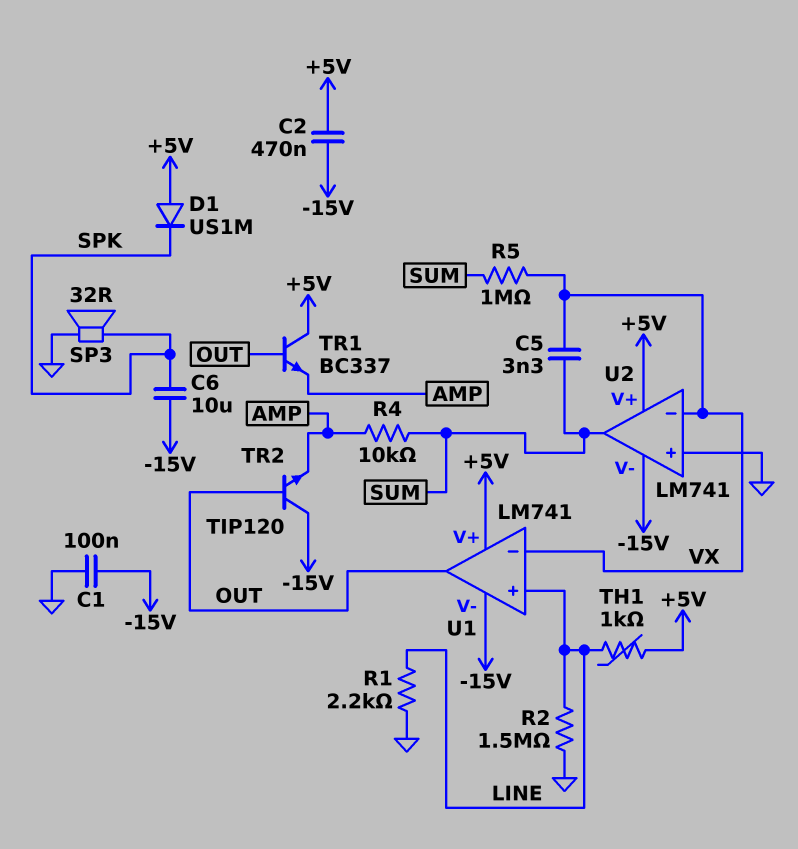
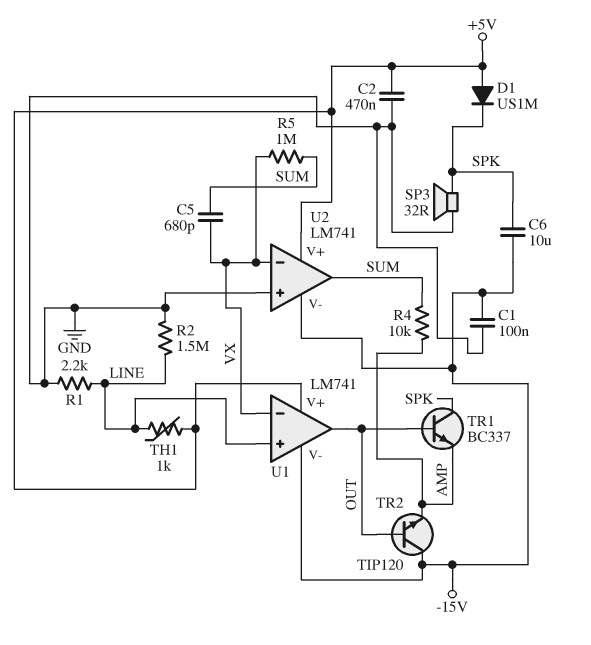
C2: 470nF (+5V, -15V) -> 470nF (+5V, GND)
C5: 3.3nF (SUM, VX) -> 680pF (SUM, VX)
TR1: NPN BC337 (B OUT, C +5V, E AMP) -> NPN BC337 (B OUT, C SPK, E AMP)

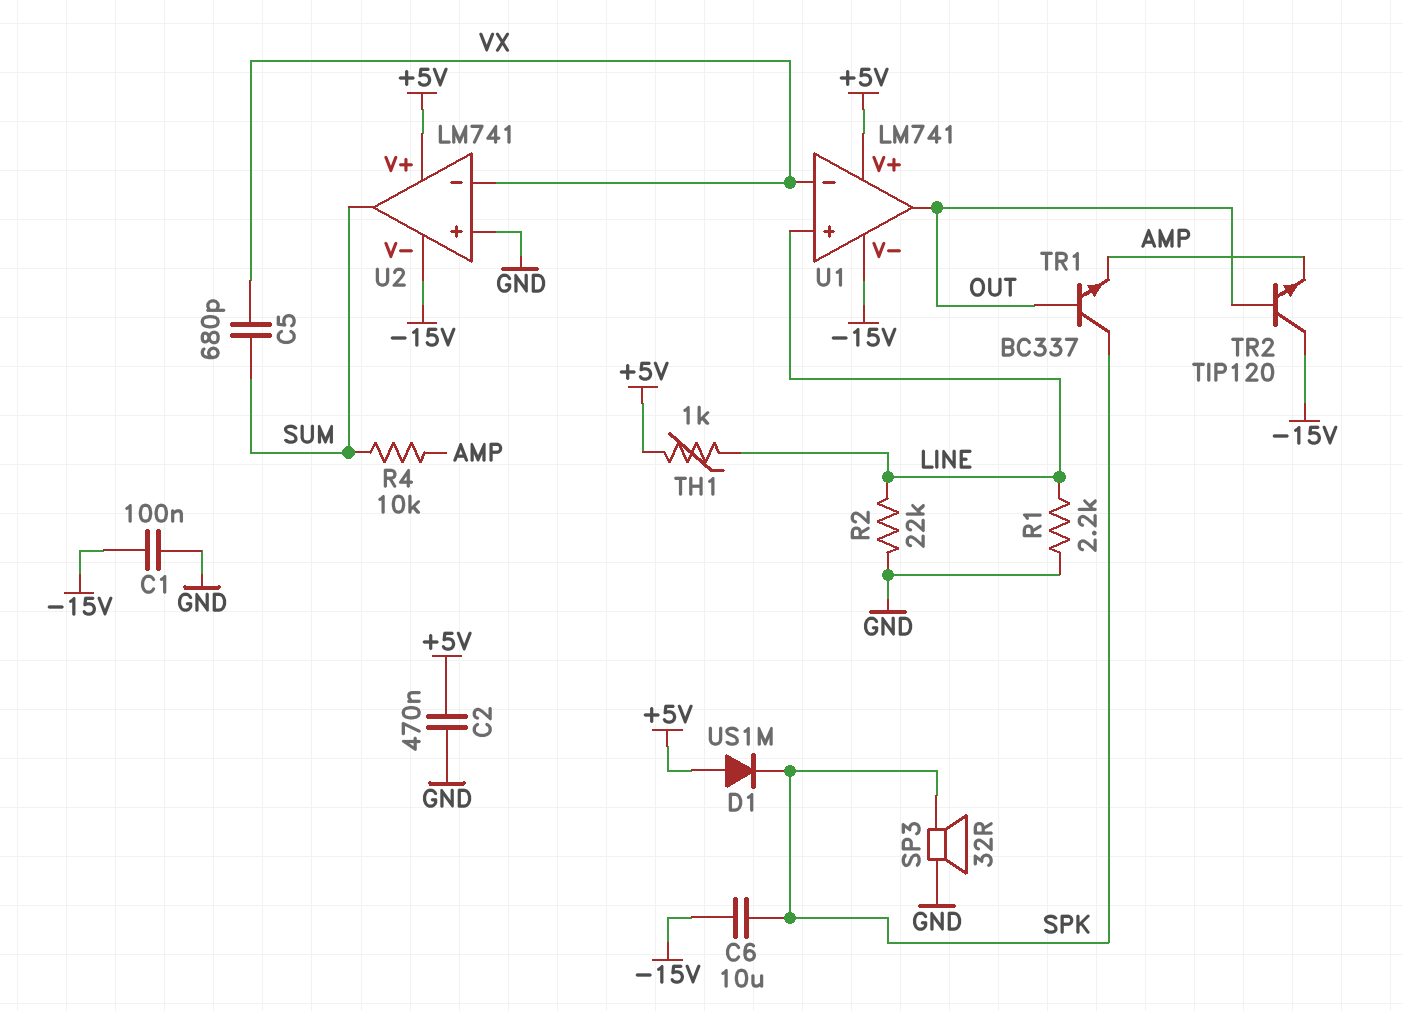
R2: 1.5M (GND, LINE) -> 22k (GND, LINE)
R5: 1M (SUM, VX) -> none

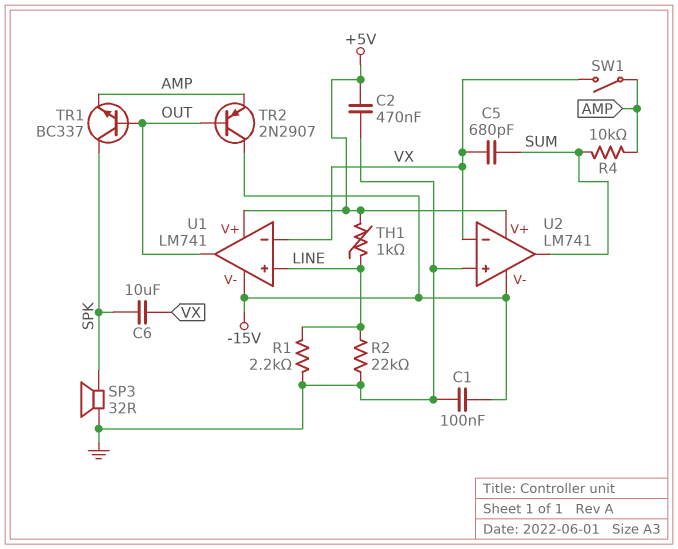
C6: 10uF (-15V, SPK) -> 10uF (SPK, VX)
D1: diode US1M (A +5V, K SPK) -> none
SW1: none -> switch (AMP, VX)
TR2: NPN TIP120 (B OUT, C -15V, E AMP) -> PNP 2N2907 (B OUT, C -15V, E AMP)

